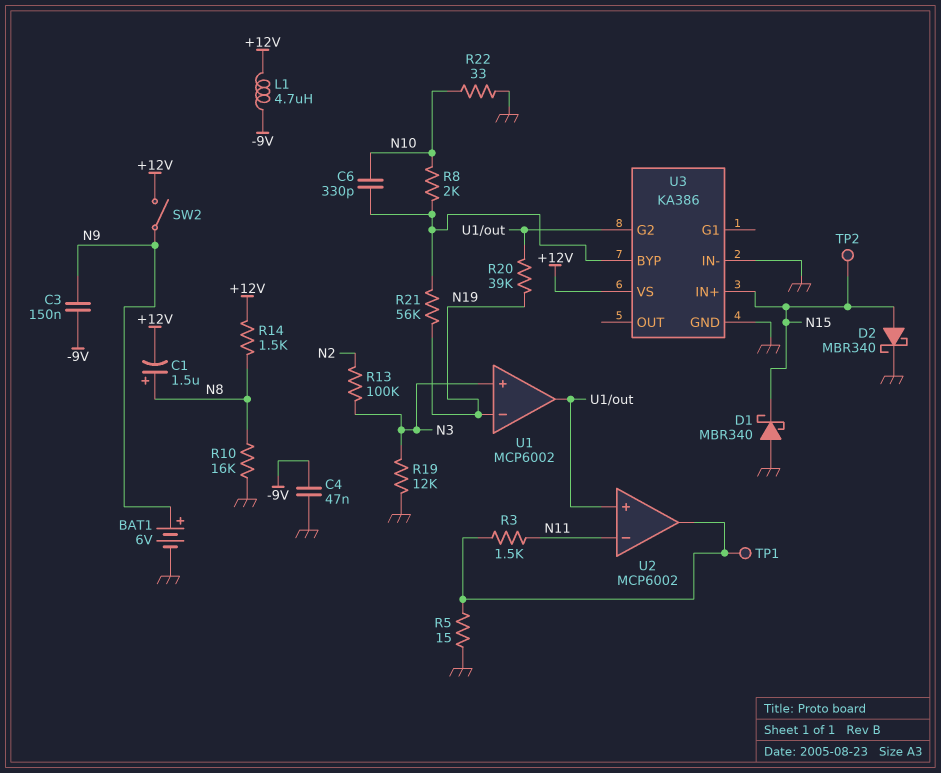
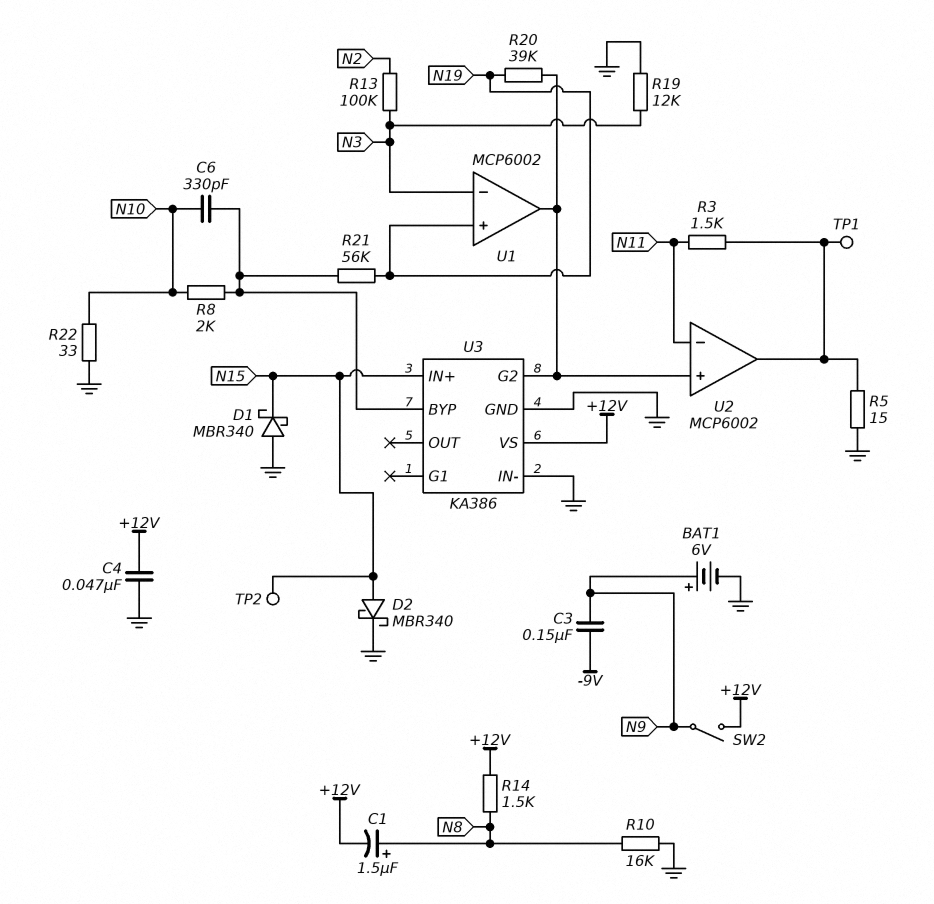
C4: 47nF (-9V, GND) -> 47nF (+12V, GND)
L1: 4.7uH (+12V, -9V) -> none
U1 pin in+: N3 -> N19
U1 pin in-: N19 -> N3

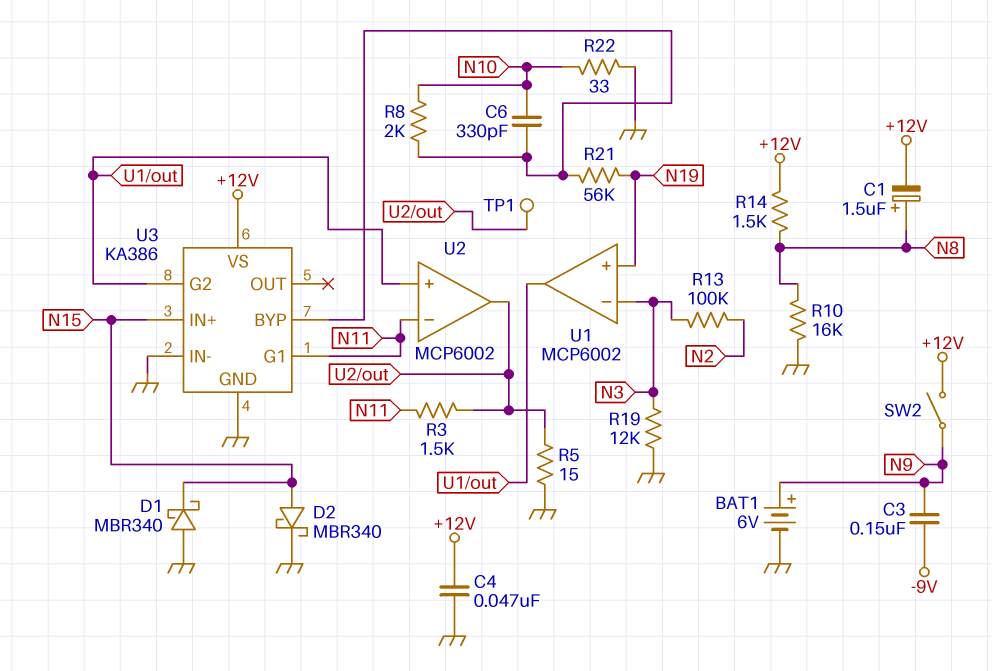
R20: 39k (N19, U1/out) -> none
TP2: test point (N15) -> none
U3 pin G1: none -> N11

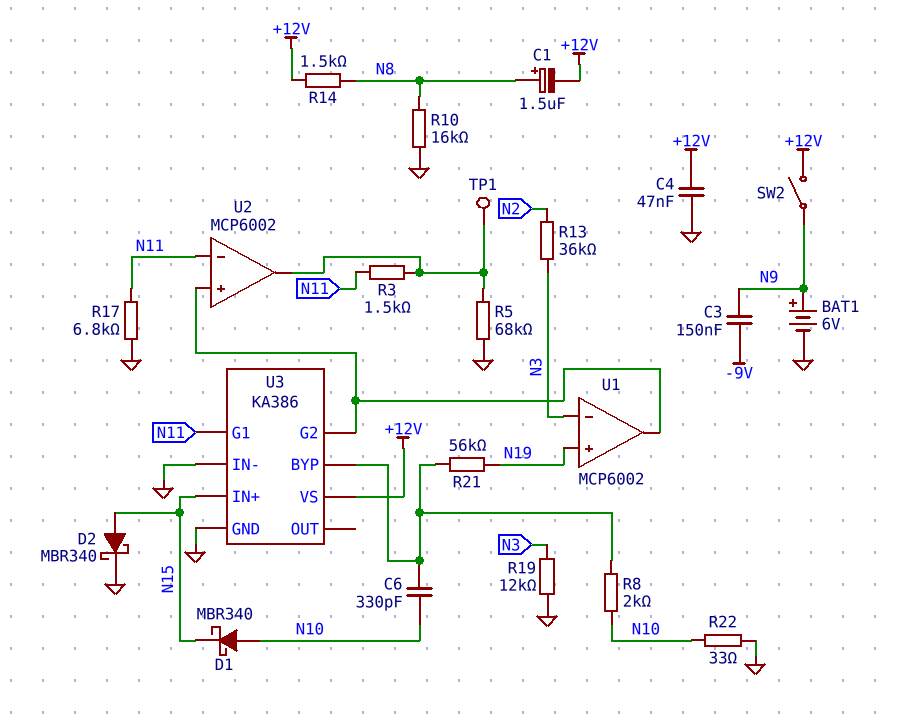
D1: schottky MBR340 (A GND, K N15) -> schottky MBR340 (A N10, K N15)
R5: 15 (GND, U2/out) -> 68k (GND, U2/out)
R13: 100k (N2, N3) -> 36k (N2, N3)
R17: none -> 6.8k (GND, N11)

